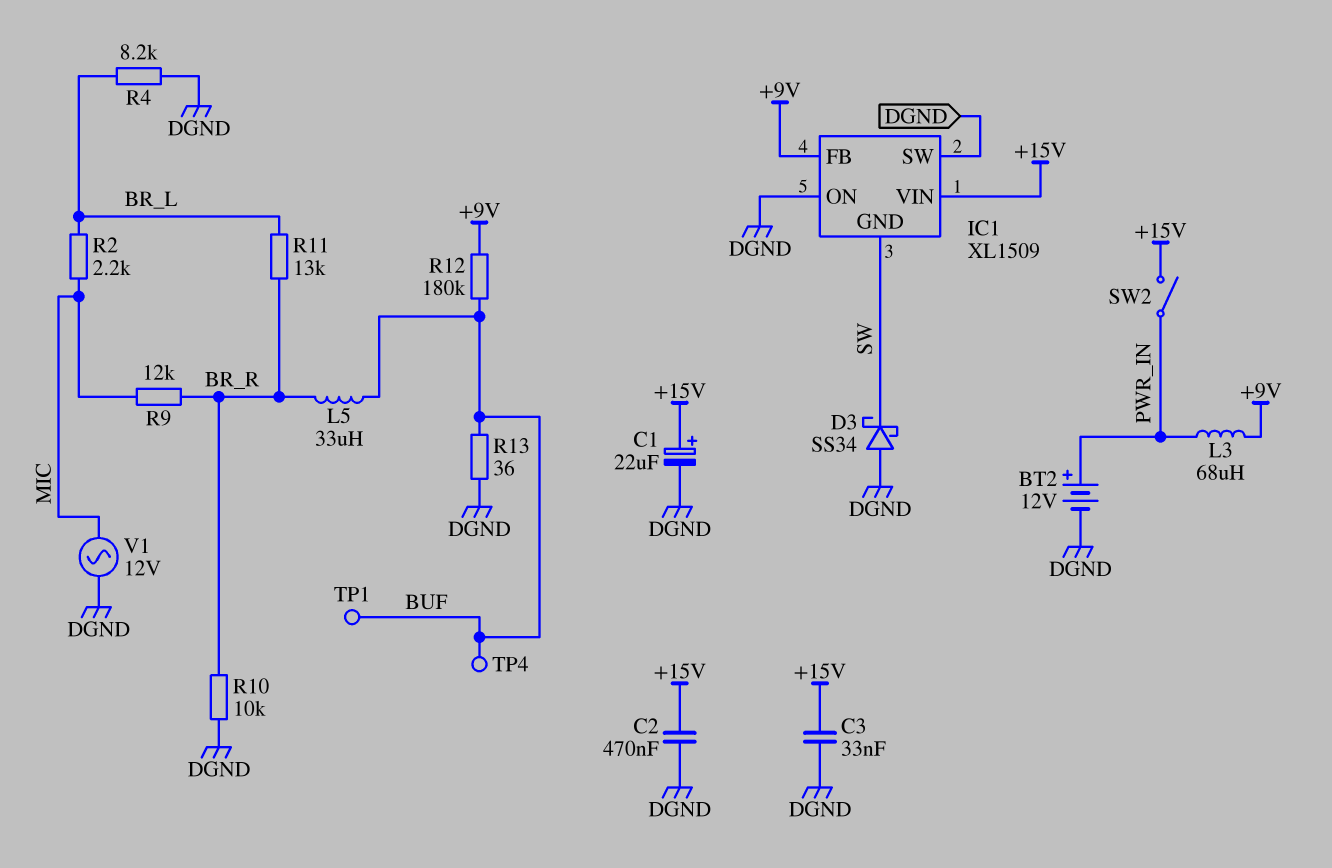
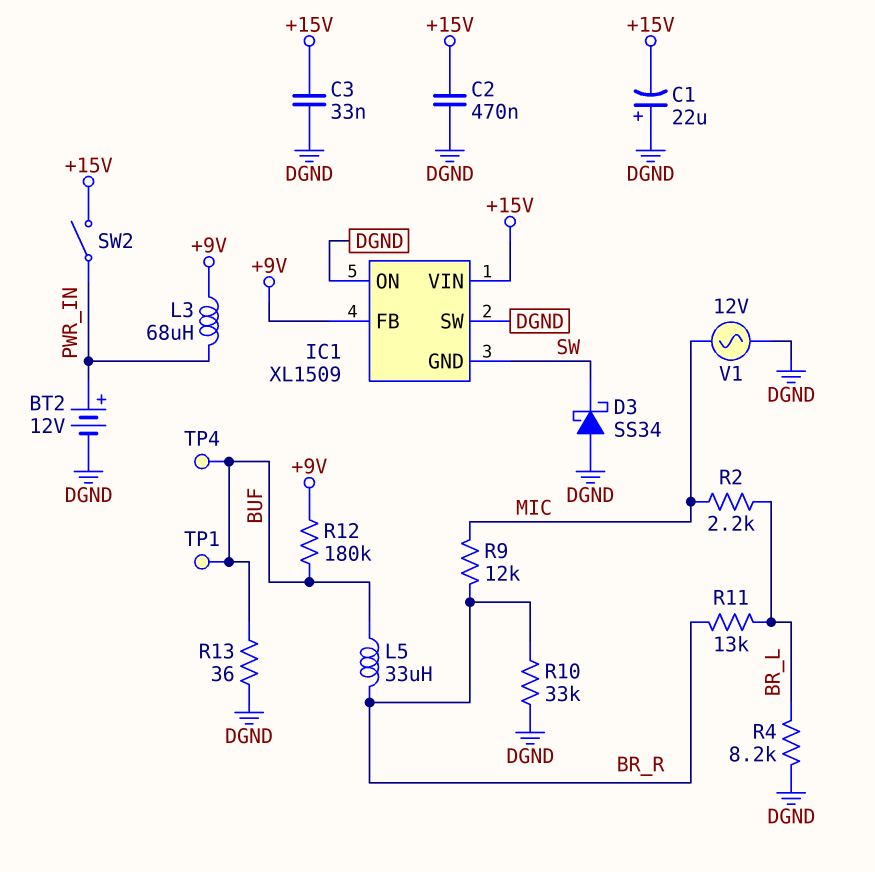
C1: 22uF (plus +15V, minus DGND) -> 22uF (plus DGND, minus +15V)
R10: 10k (BR_R, DGND) -> 33k (BR_R, DGND)

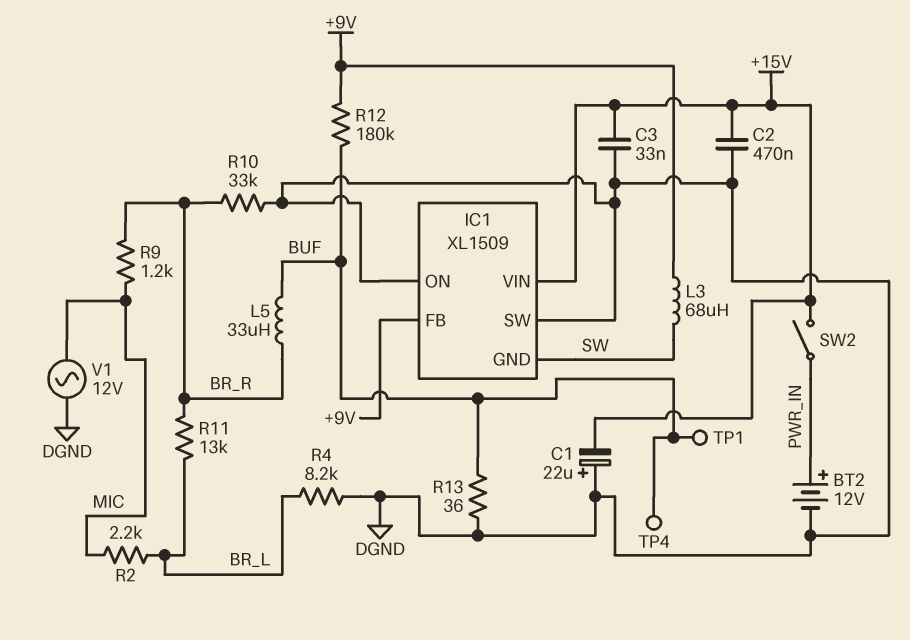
D3: schottky SS34 (A DGND, K SW) -> none
L3: 68uH (+9V, PWR_IN) -> 68uH (+9V, SW)
R9: 12k (BR_R, MIC) -> 1.2k (BR_R, MIC)

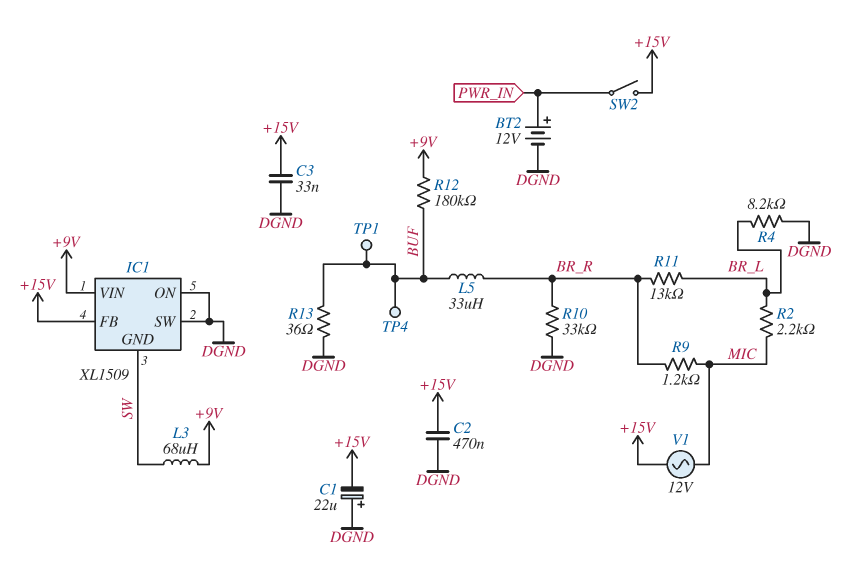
IC1 pin FB: +9V -> +15V
IC1 pin VIN: +15V -> +9V
V1: AC 12V (DGND, MIC) -> AC 12V (+15V, MIC)

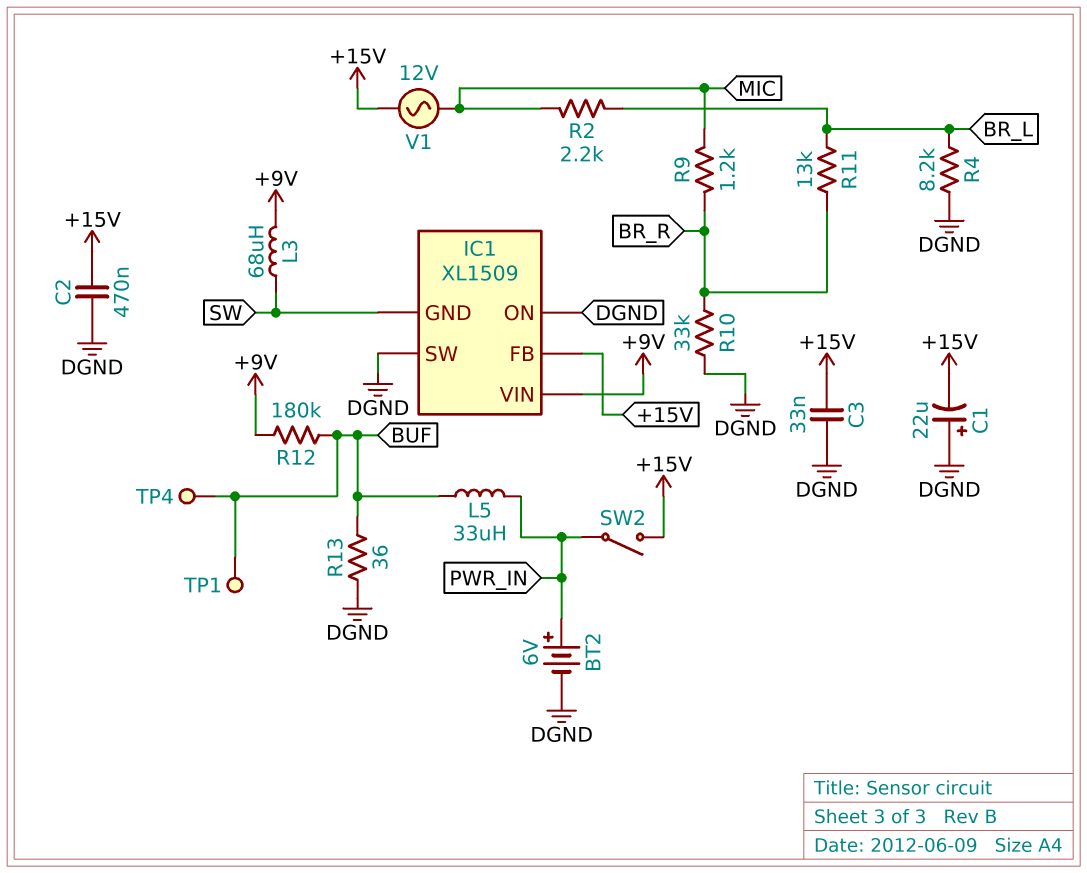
BT2: 12V (plus PWR_IN, minus DGND) -> 6V (plus PWR_IN, minus DGND)
L5: 33uH (BR_R, BUF) -> 33uH (BUF, PWR_IN)

